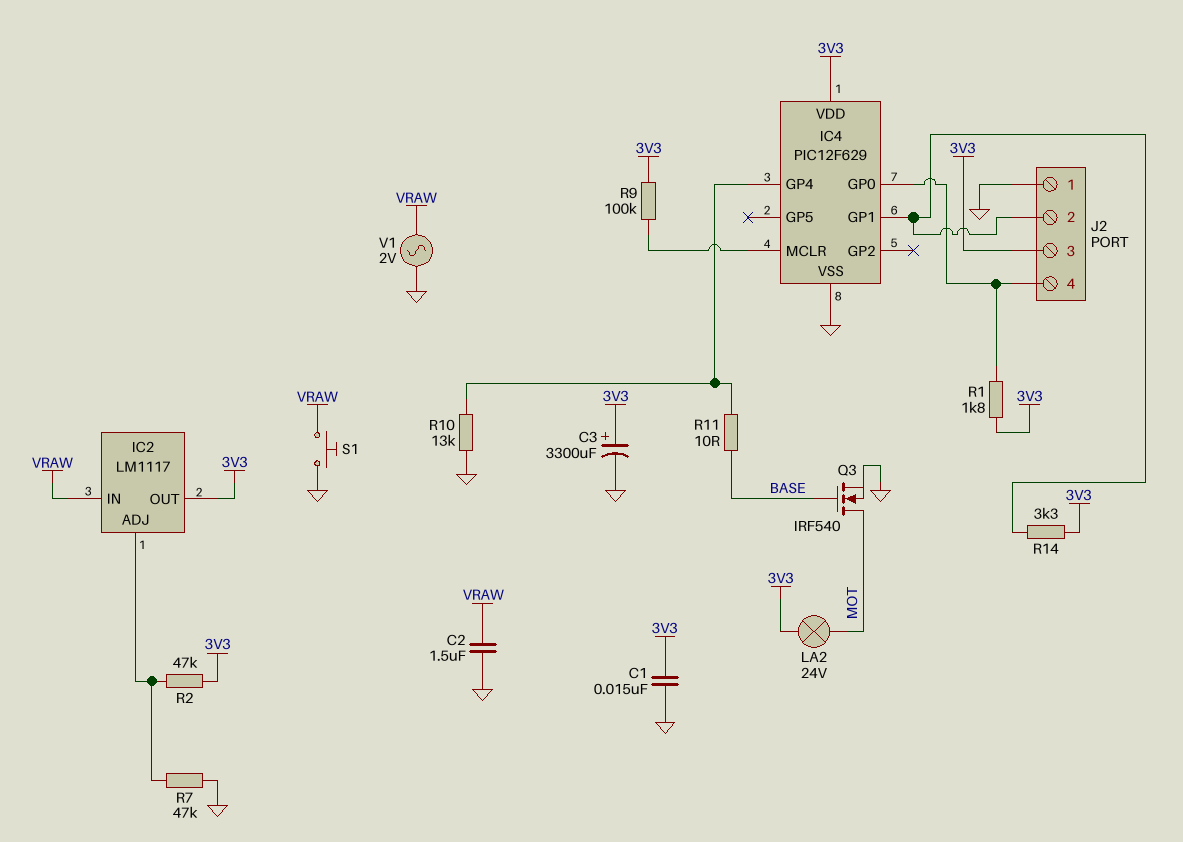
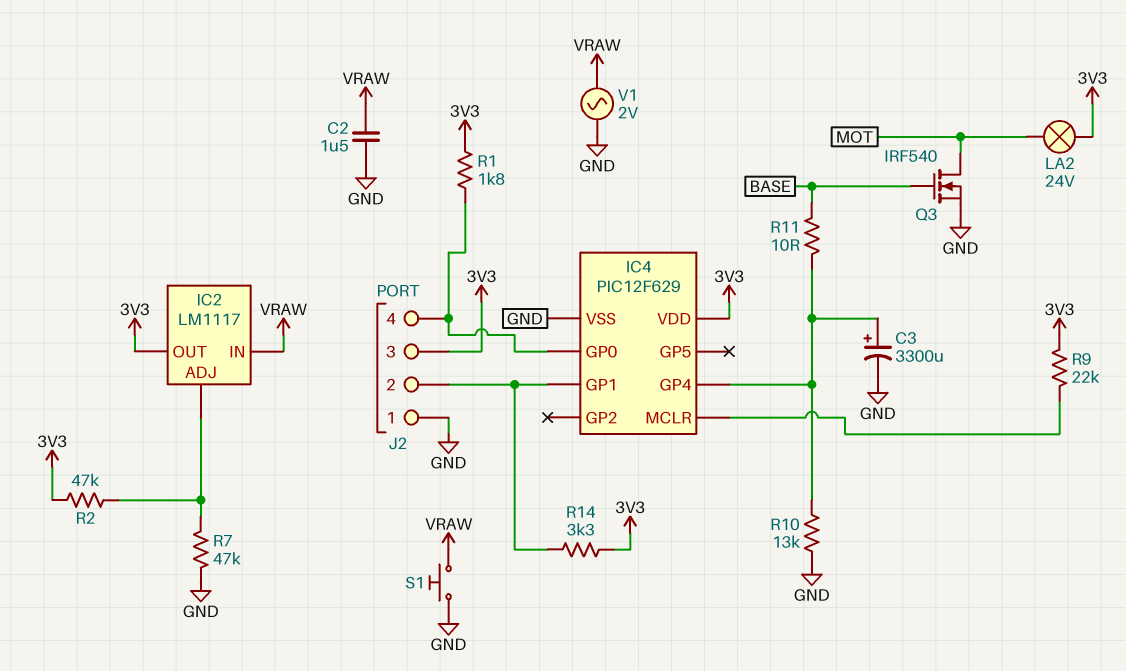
C1: 15nF (3V3, GND) -> none
C3: 3300uF (plus 3V3, minus GND) -> 3300uF (plus IC4/GP4, minus GND)
R9: 100k (3V3, IC4/MCLR) -> 22k (3V3, IC4/MCLR)

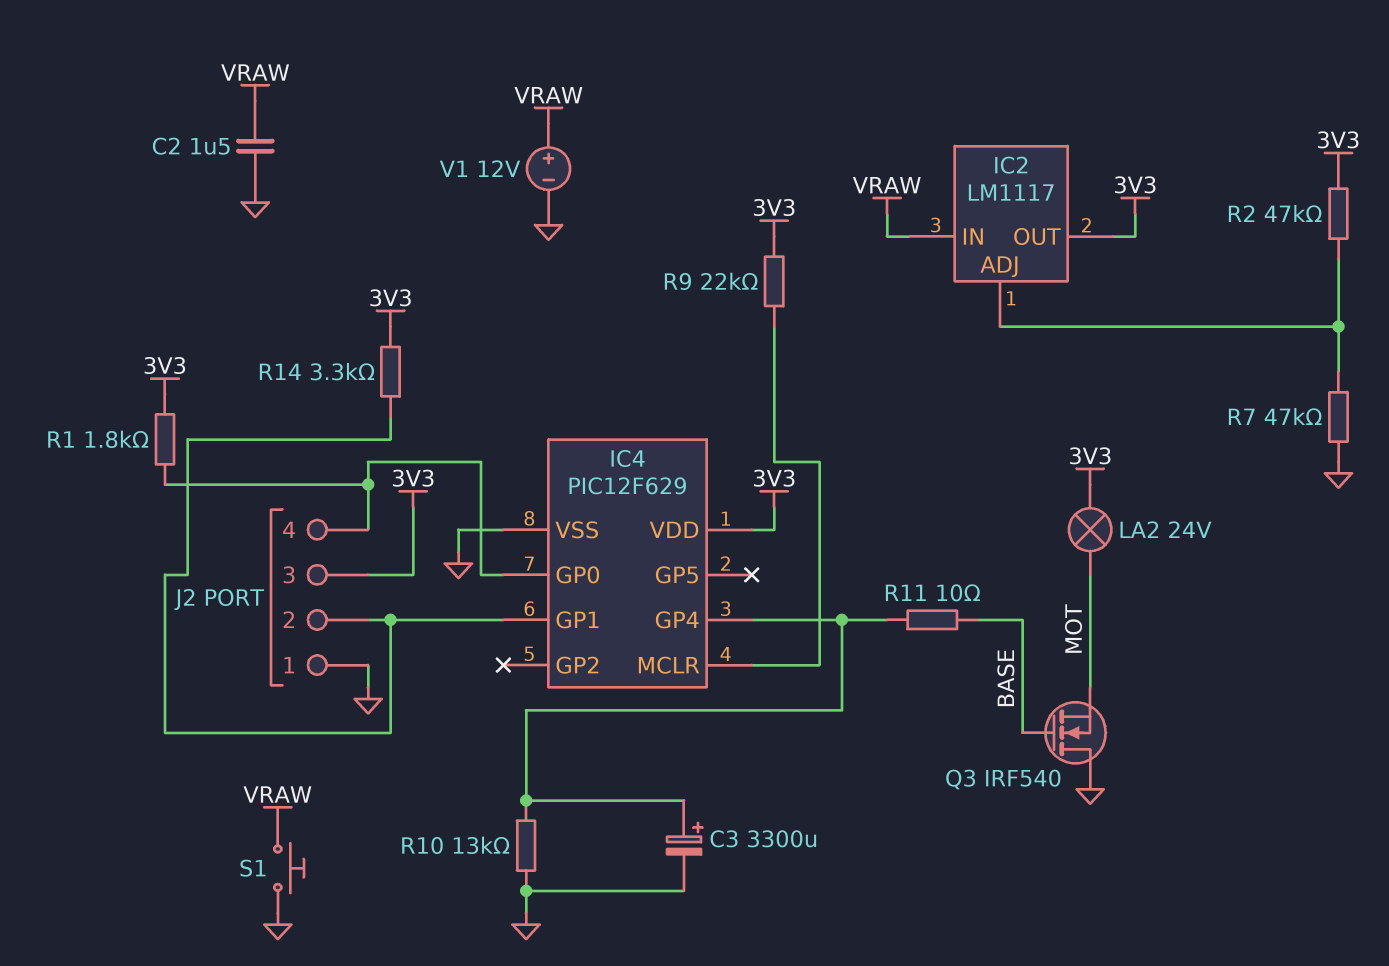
Q3: NMOS IRF540 (G BASE, D MOT, S GND) -> NMOS IRF540 (G BASE, D GND, S MOT)
V1: AC 2V (GND, VRAW) -> 12V (plus VRAW, minus GND)

